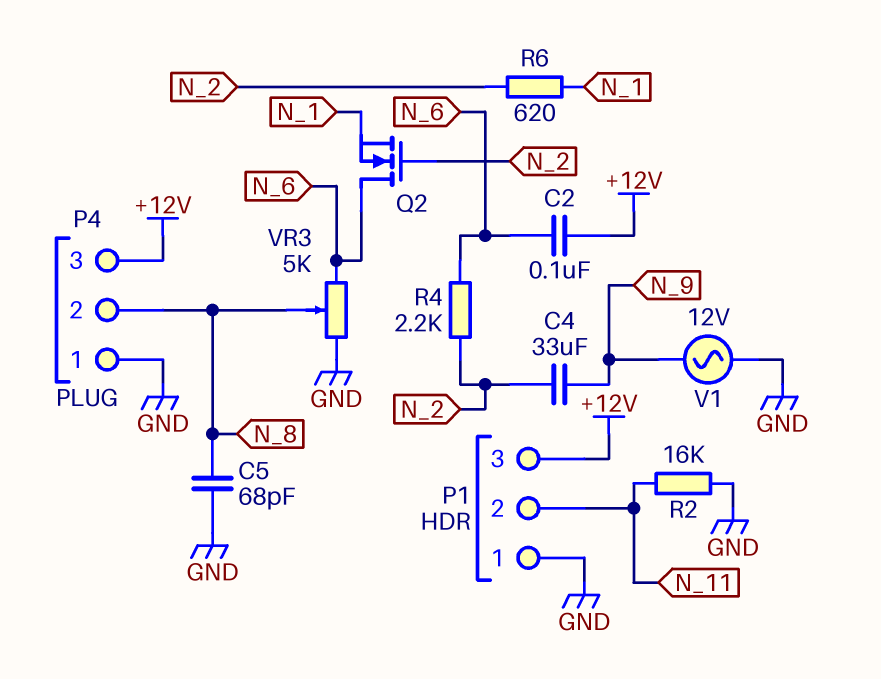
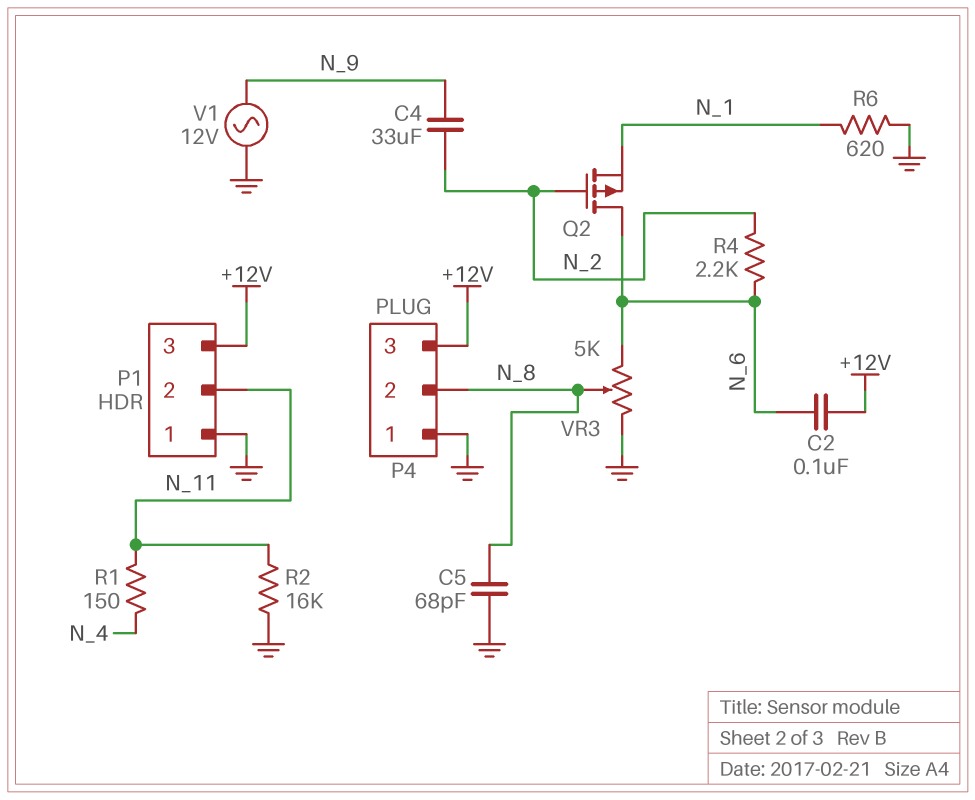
Q2: NMOS (G N_2, D N_6, S N_1) -> PMOS (G N_2, D N_6, S N_1)
R1: none -> 150 (N_4, N_11)
R6: 620 (N_1, N_2) -> 620 (GND, N_1)

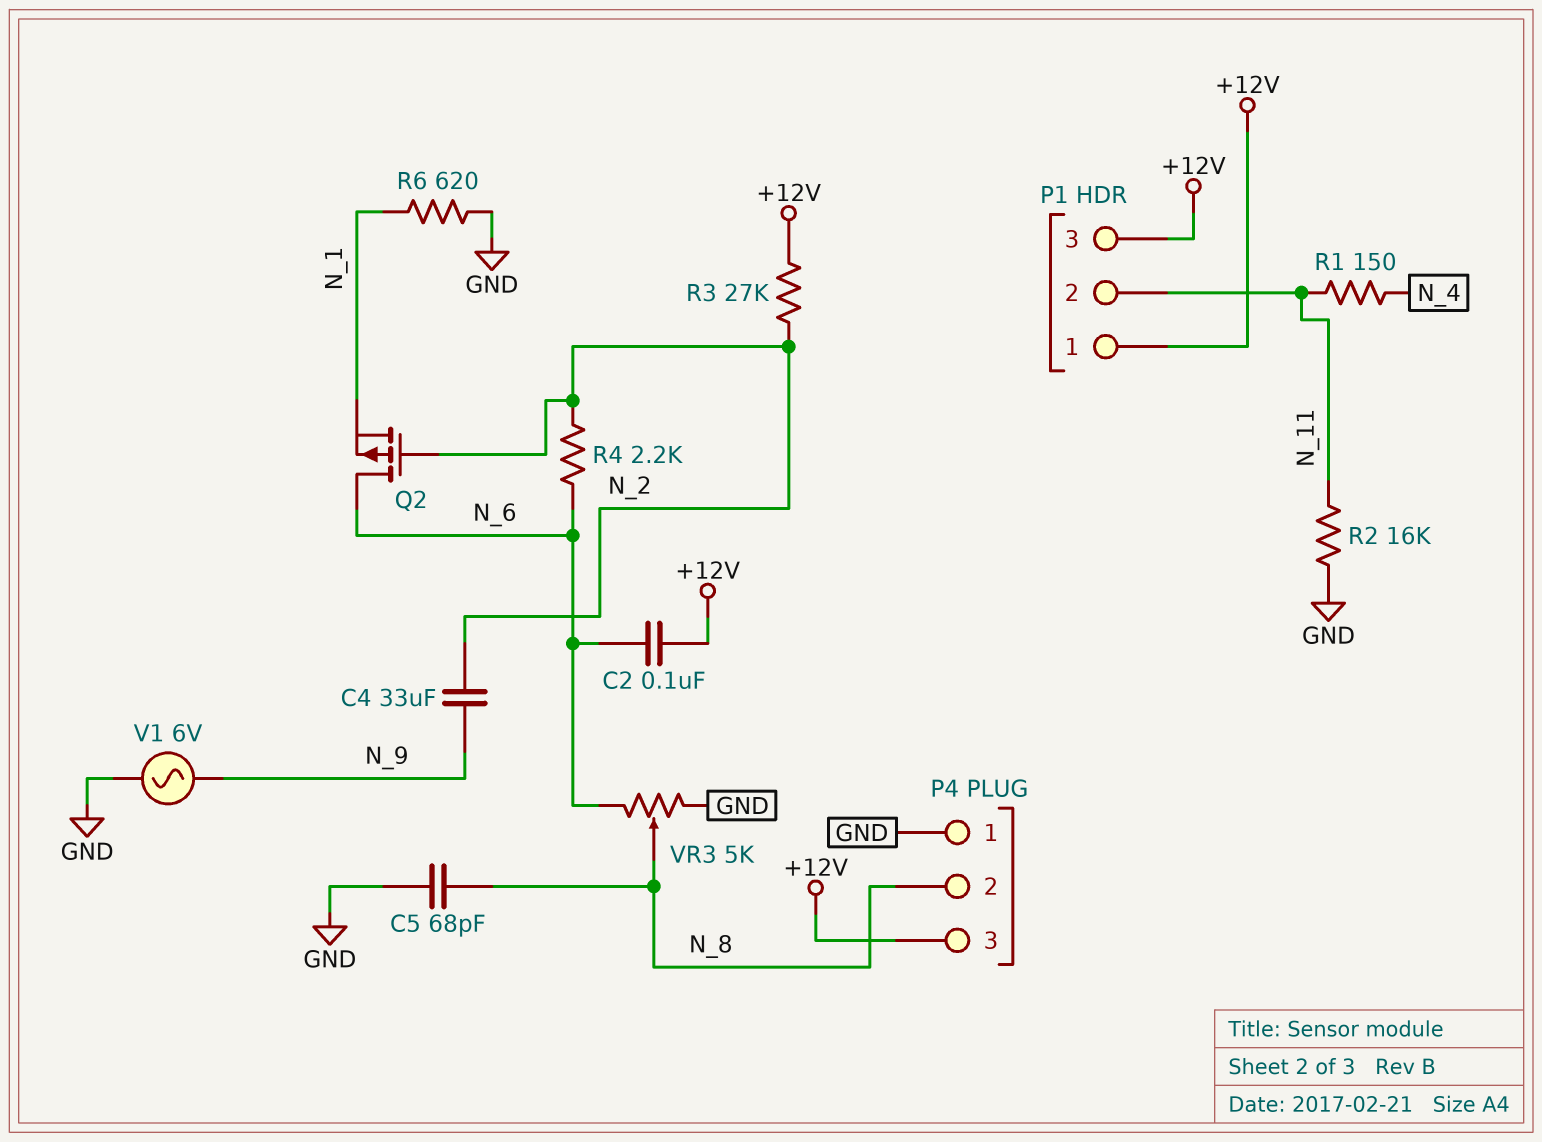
P1 pin 1: GND -> +12V
R3: none -> 27k (+12V, N_2)
V1: AC 12V (GND, N_9) -> AC 6V (GND, N_9)

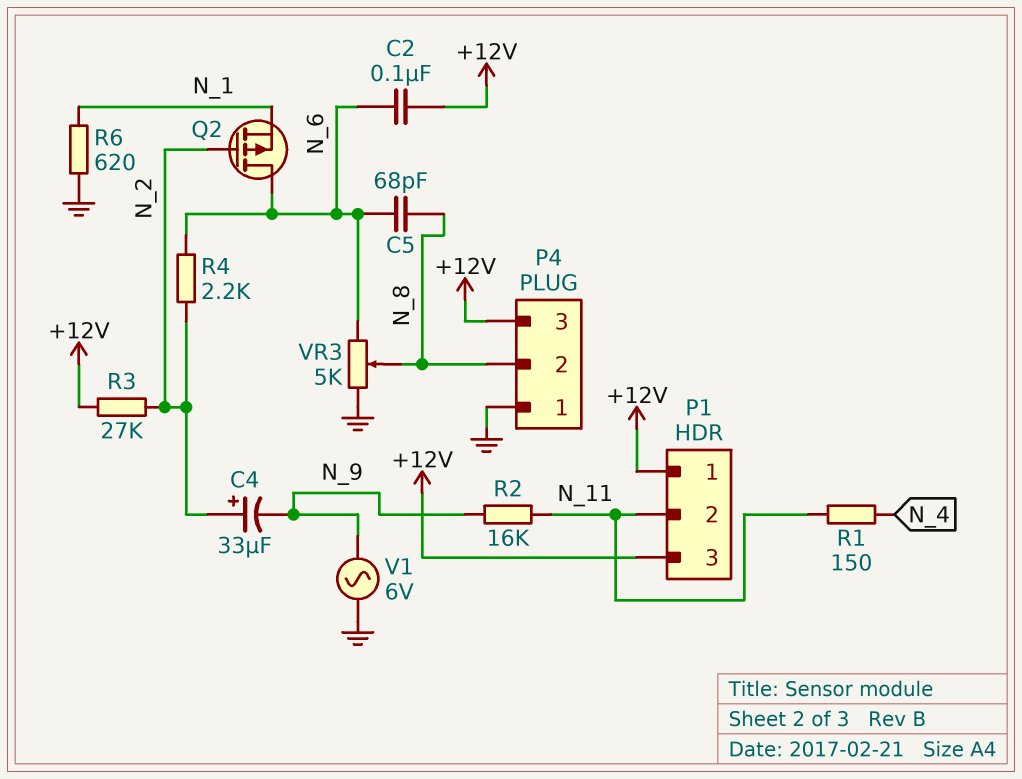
C4: 33uF (N_2, N_9) -> 33uF (plus N_2, minus N_9)
C5: 68pF (GND, N_8) -> 68pF (N_6, N_8)
R2: 16k (GND, N_11) -> 16k (N_9, N_11)

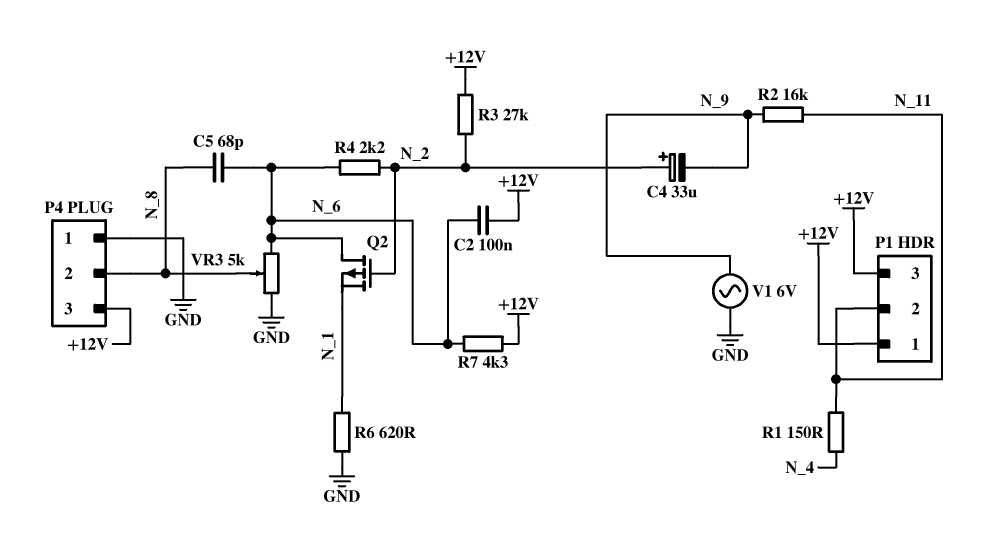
R7: none -> 4.3k (+12V, N_6)

